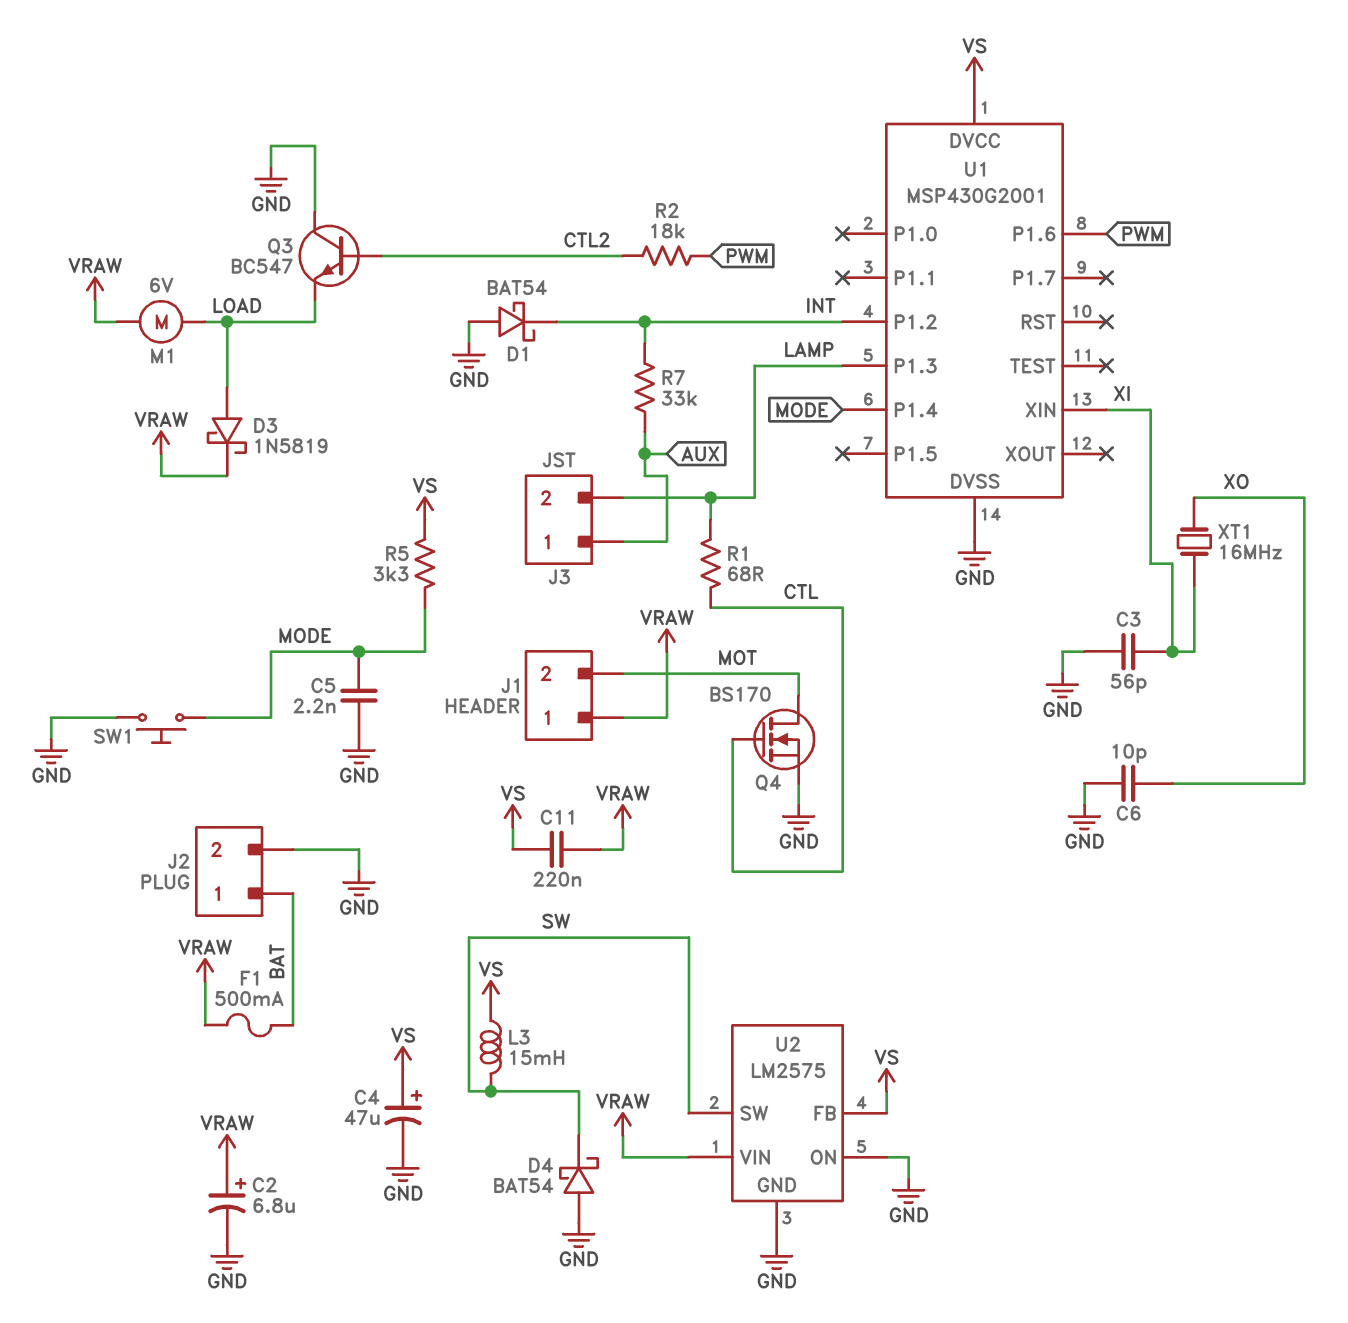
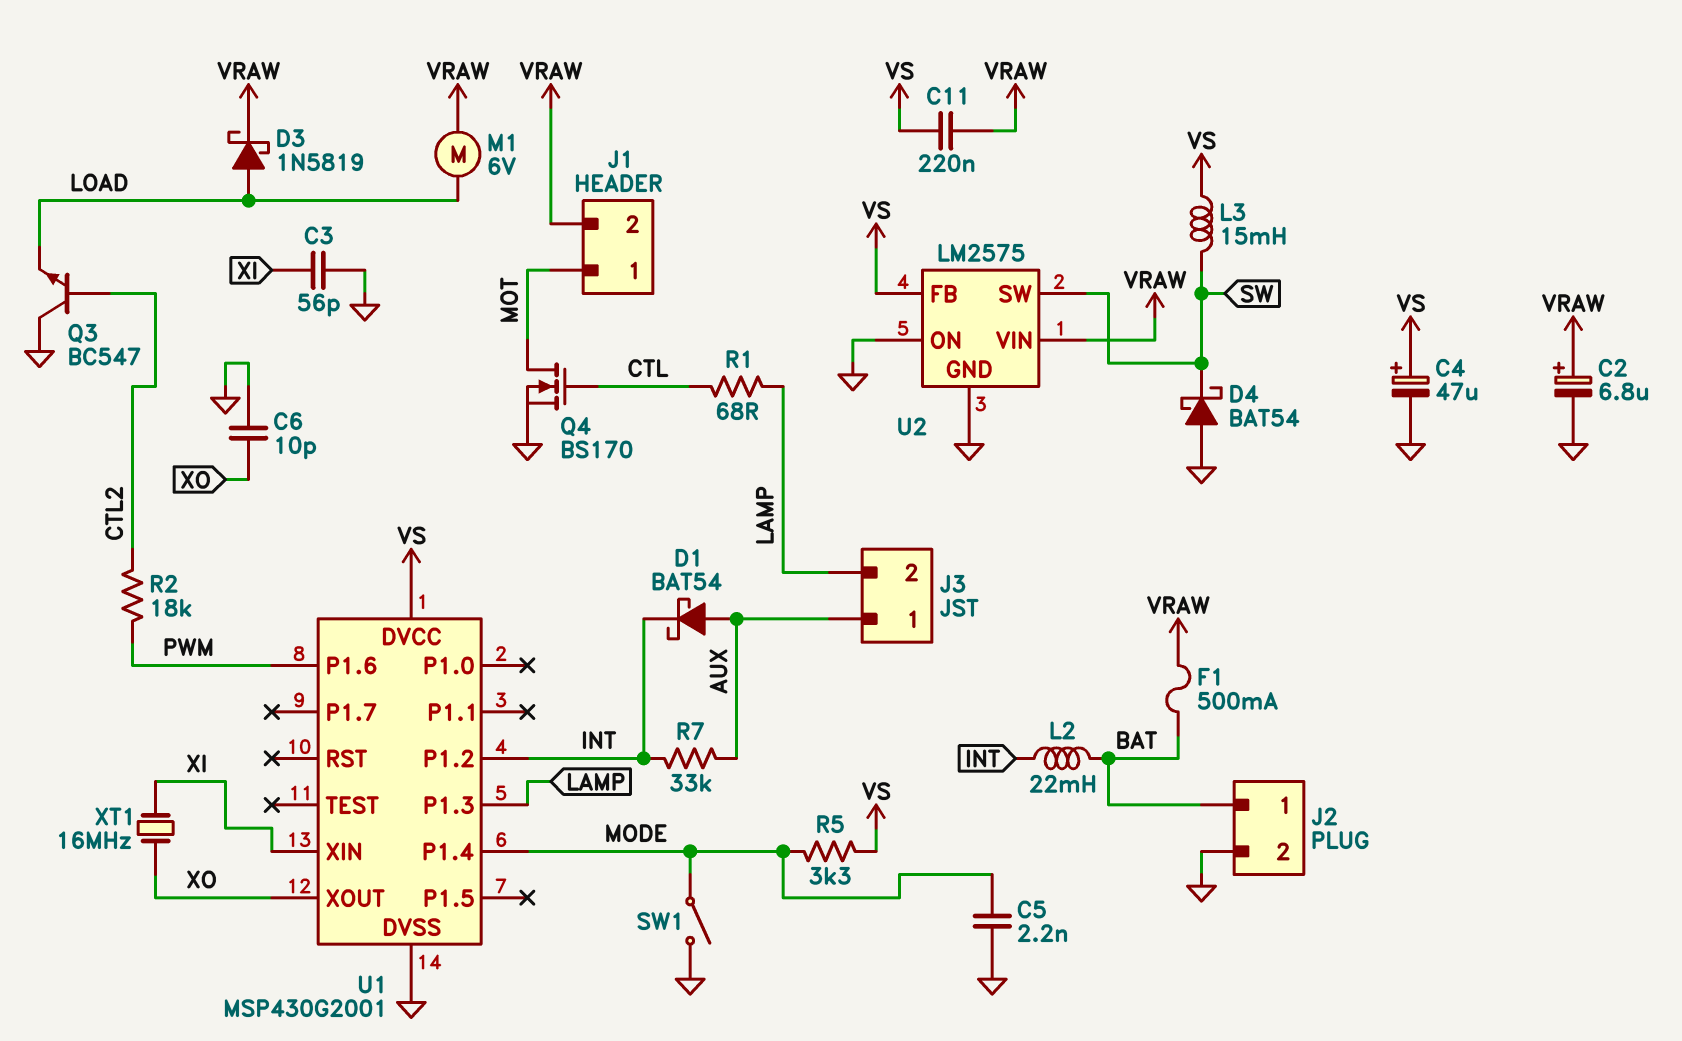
D1: schottky BAT54 (A GND, K INT) -> schottky BAT54 (A AUX, K INT)
J1 pin 1: VRAW -> MOT
J1 pin 2: MOT -> VRAW
L2: none -> 22mH (BAT, INT)
SW1: button (GND, MODE) -> switch (GND, MODE)
U1 pin XOUT: none -> XO

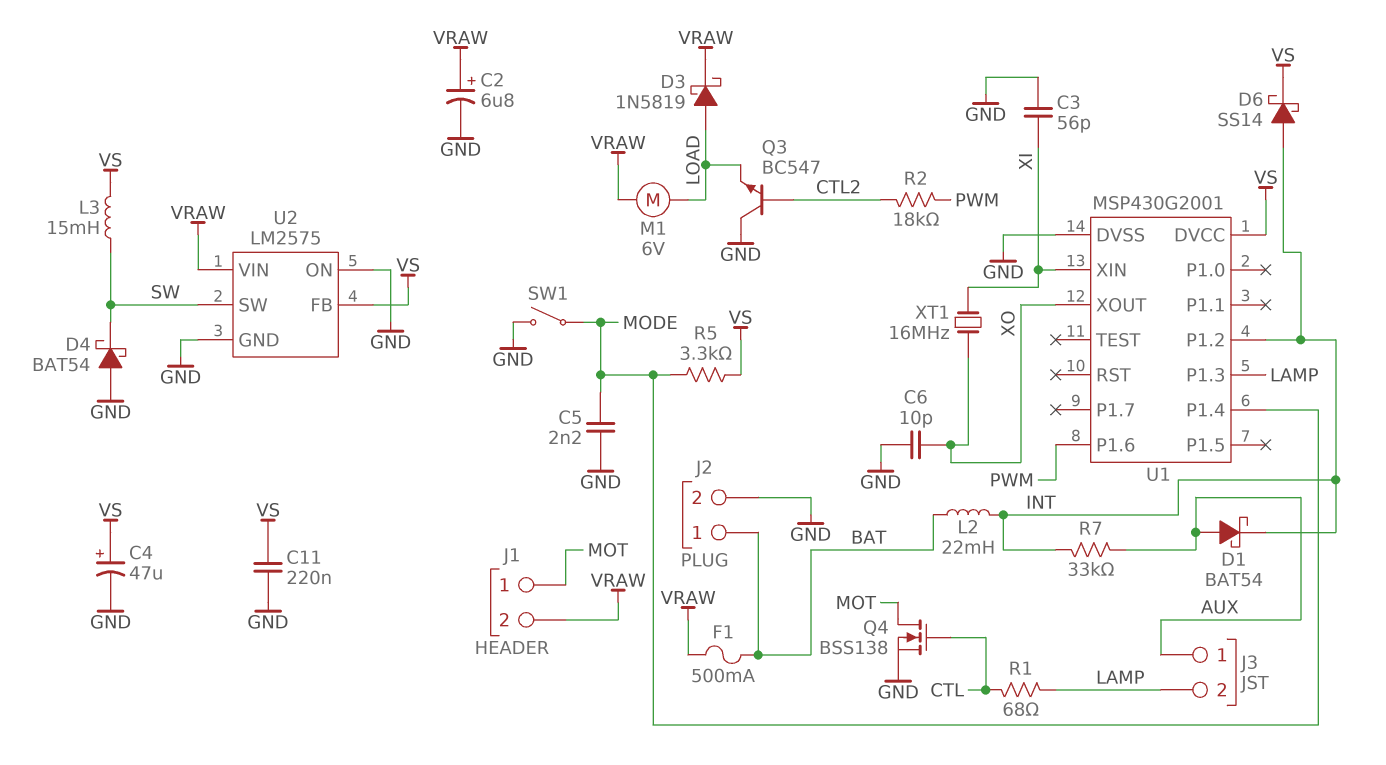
C11: 220nF (VRAW, VS) -> 220nF (GND, VS)
D6: none -> schottky SS14 (A INT, K VS)
Q4: NMOS BS170 (G CTL, D MOT, S GND) -> NMOS BSS138 (G CTL, D MOT, S GND)

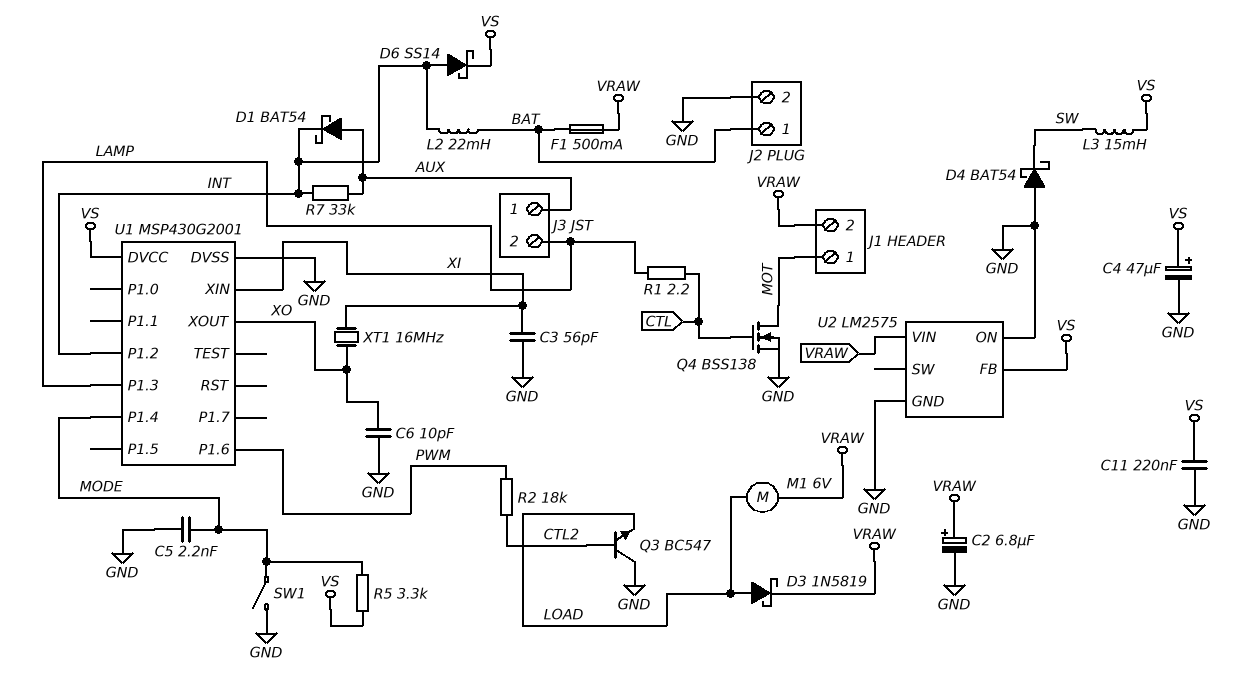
R1: 68 (CTL, LAMP) -> 2.2 (CTL, LAMP)
U2 pin SW: SW -> none

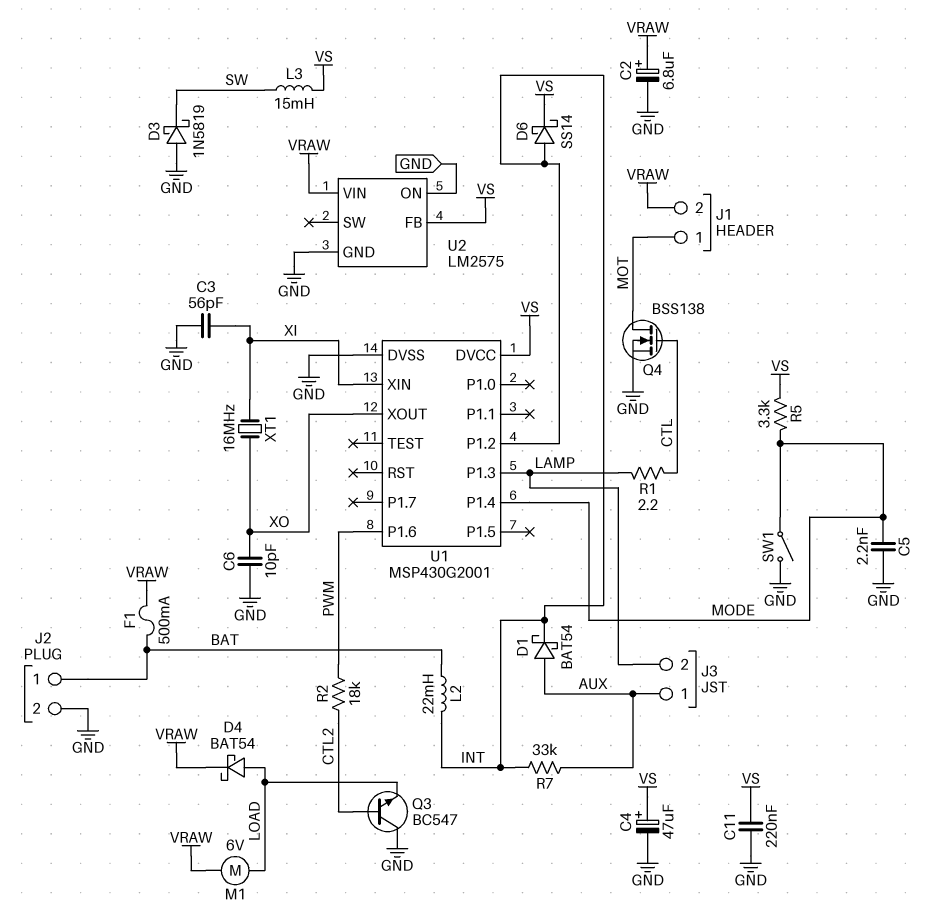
D3: schottky 1N5819 (A LOAD, K VRAW) -> schottky 1N5819 (A GND, K SW)
D4: schottky BAT54 (A GND, K SW) -> schottky BAT54 (A LOAD, K VRAW)

